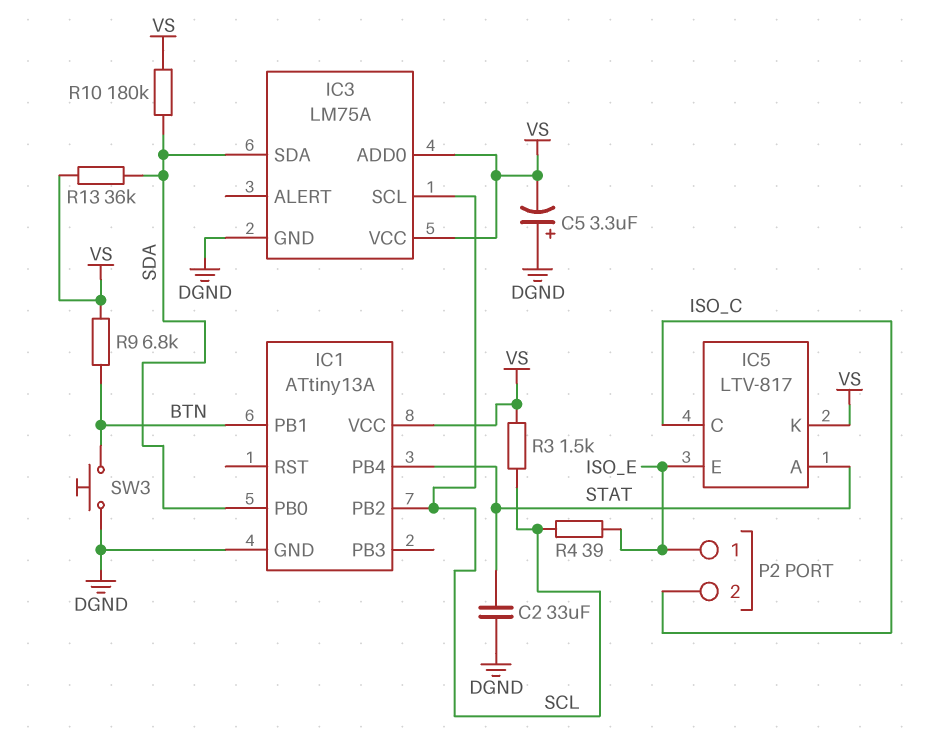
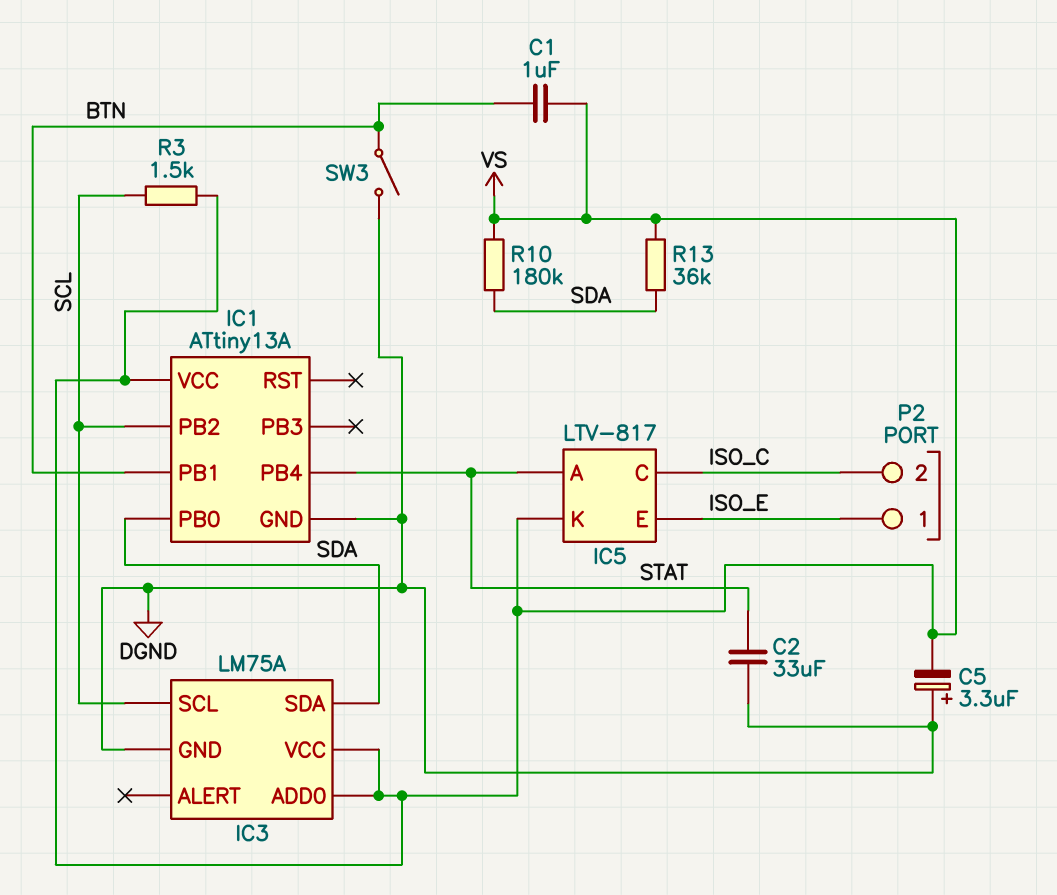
C1: none -> 1uF (BTN, VS)
R4: 39 (ISO_E, SCL) -> none
R9: 6.8k (BTN, VS) -> none
SW3: button (BTN, DGND) -> switch (BTN, DGND)

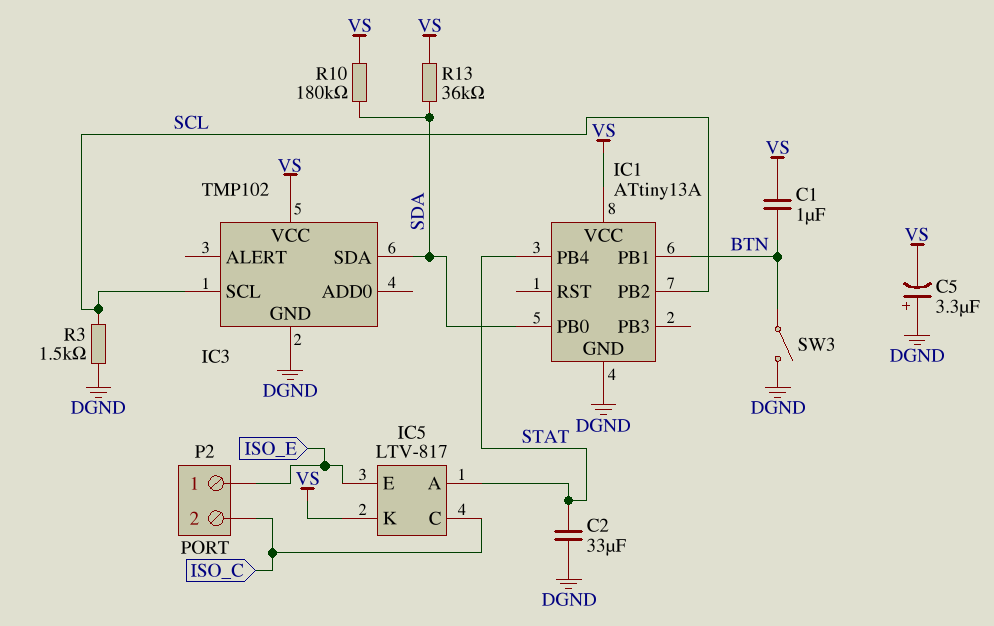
IC3: LM75A -> TMP102
IC3 pin ADD0: VS -> none
R3: 1.5k (SCL, VS) -> 1.5k (DGND, SCL)

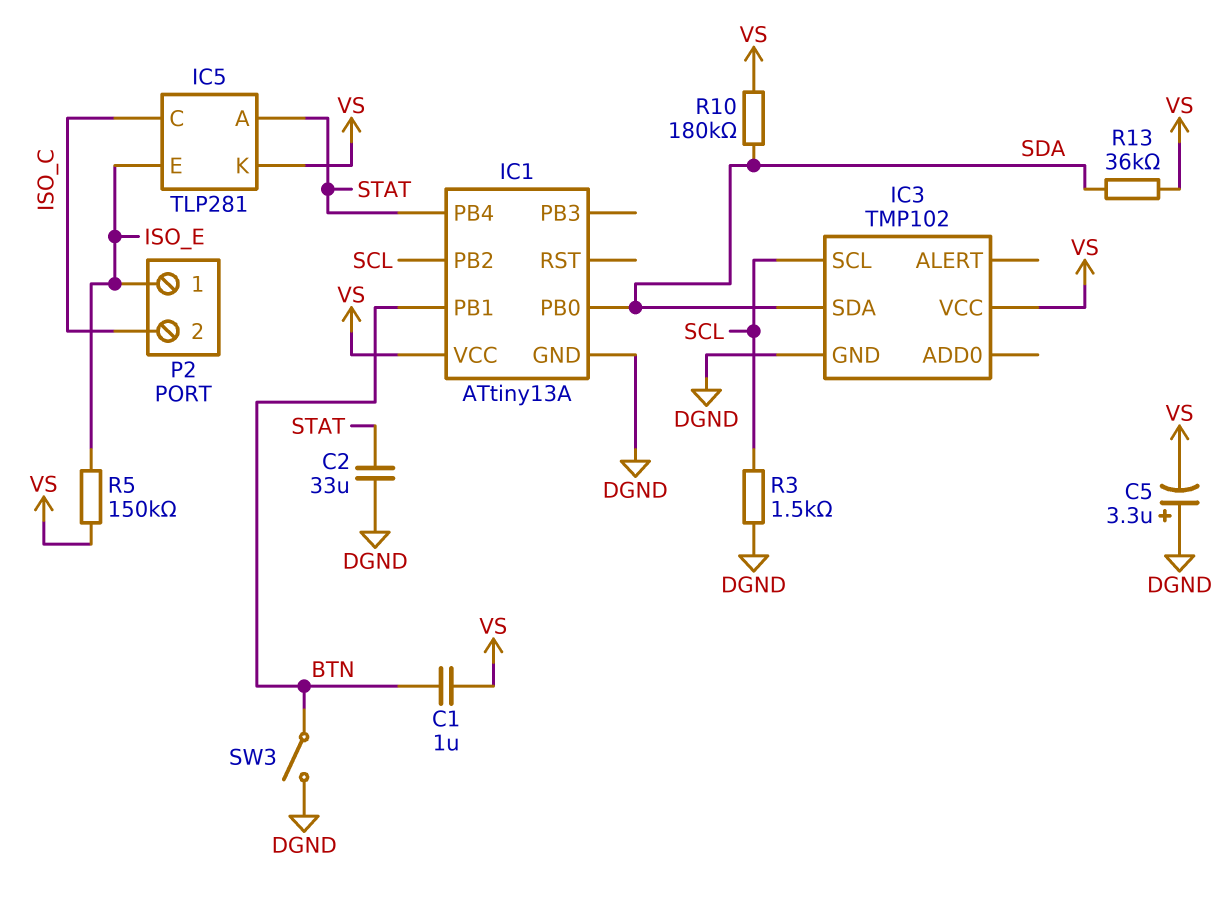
IC5: LTV-817 -> TLP281
R5: none -> 150k (ISO_E, VS)

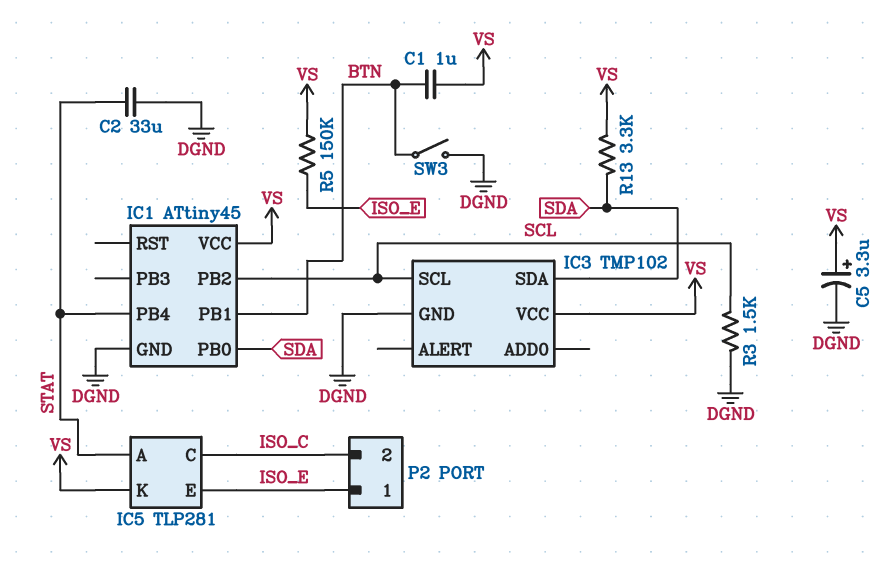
C5: 3.3uF (plus DGND, minus VS) -> 3.3uF (plus VS, minus DGND)
IC1: ATtiny13A -> ATtiny45
R10: 180k (SDA, VS) -> none
R13: 36k (SDA, VS) -> 3.3k (SDA, VS)

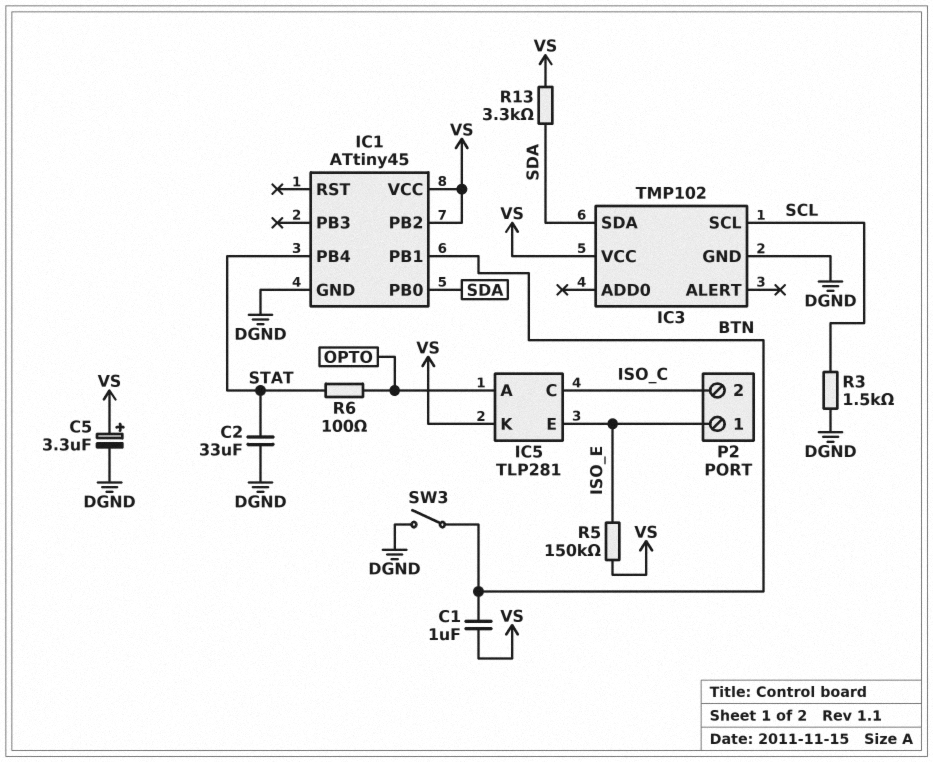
IC1 pin PB2: SCL -> VS
IC5 pin A: STAT -> OPTO
R6: none -> 100 (OPTO, STAT)

